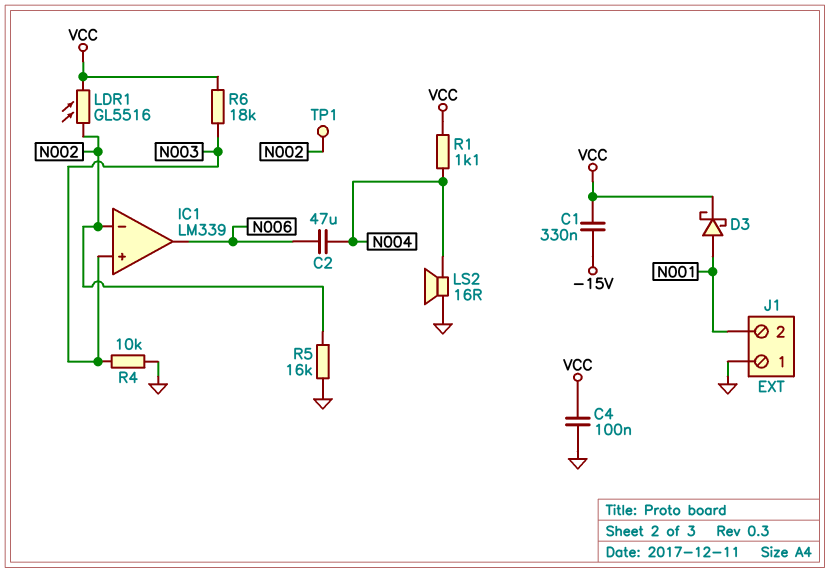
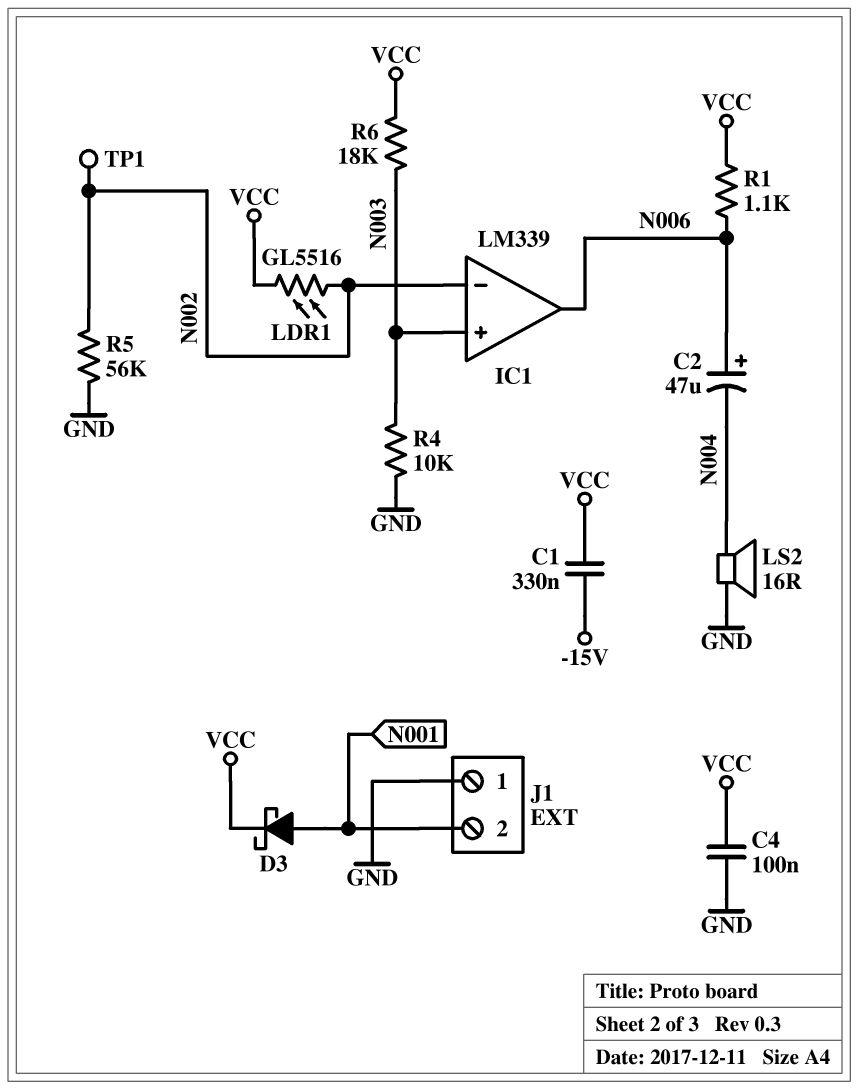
C2: 47uF (N004, N006) -> 47uF (plus N006, minus N004)
R1: 1.1k (N004, VCC) -> 1.1k (N006, VCC)
R5: 16k (GND, N002) -> 56k (GND, N002)

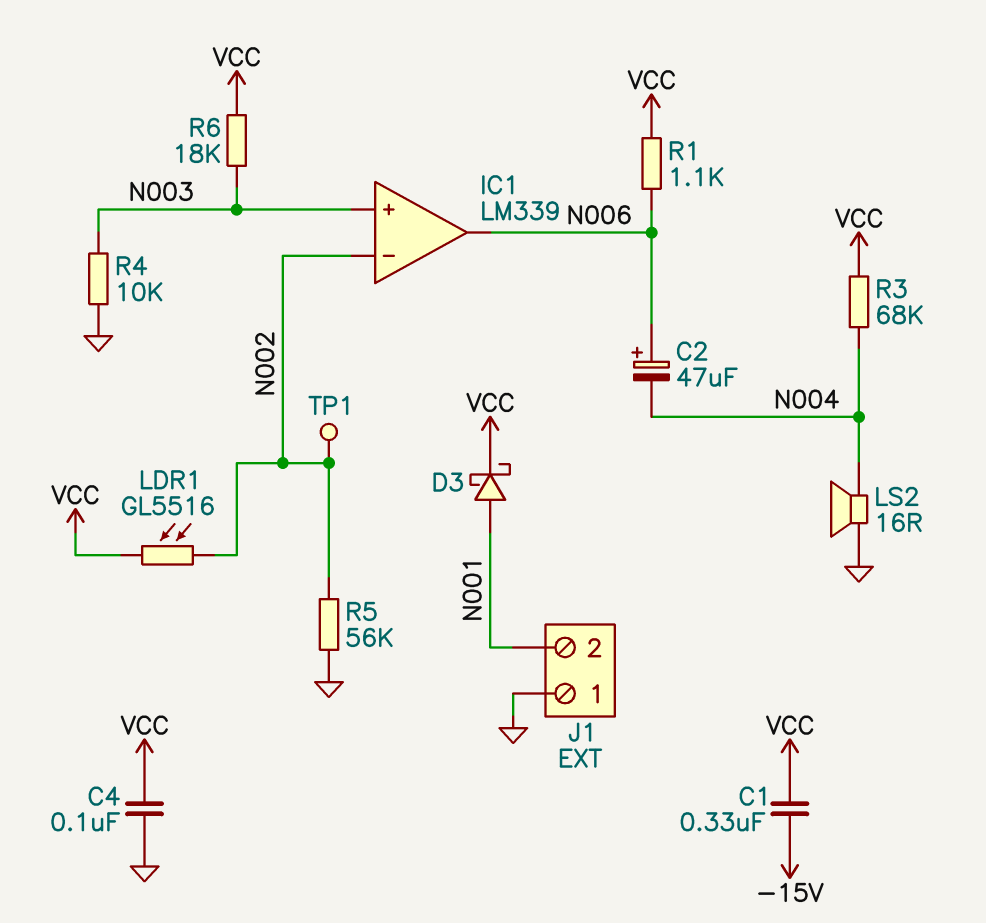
R3: none -> 68k (N004, VCC)

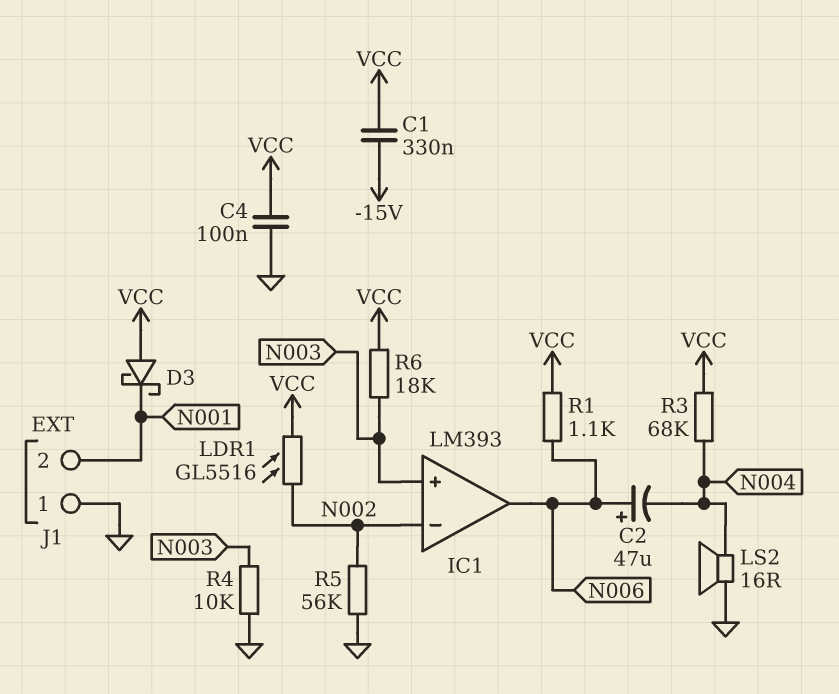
D3: schottky (A N001, K VCC) -> schottky (A VCC, K N001)
IC1: LM339 -> LM393
TP1: test point (N002) -> none

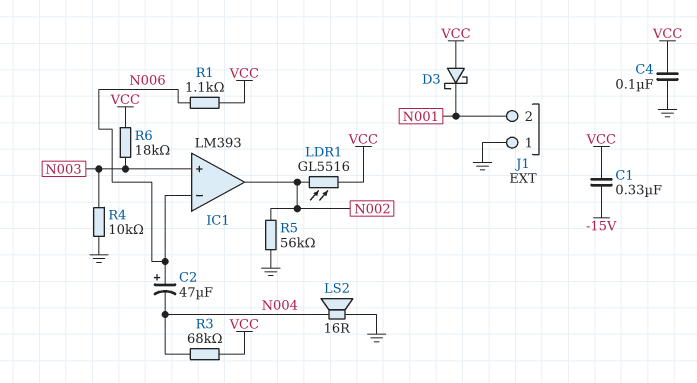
IC1 pin in-: N002 -> N006
IC1 pin out: N006 -> N002

